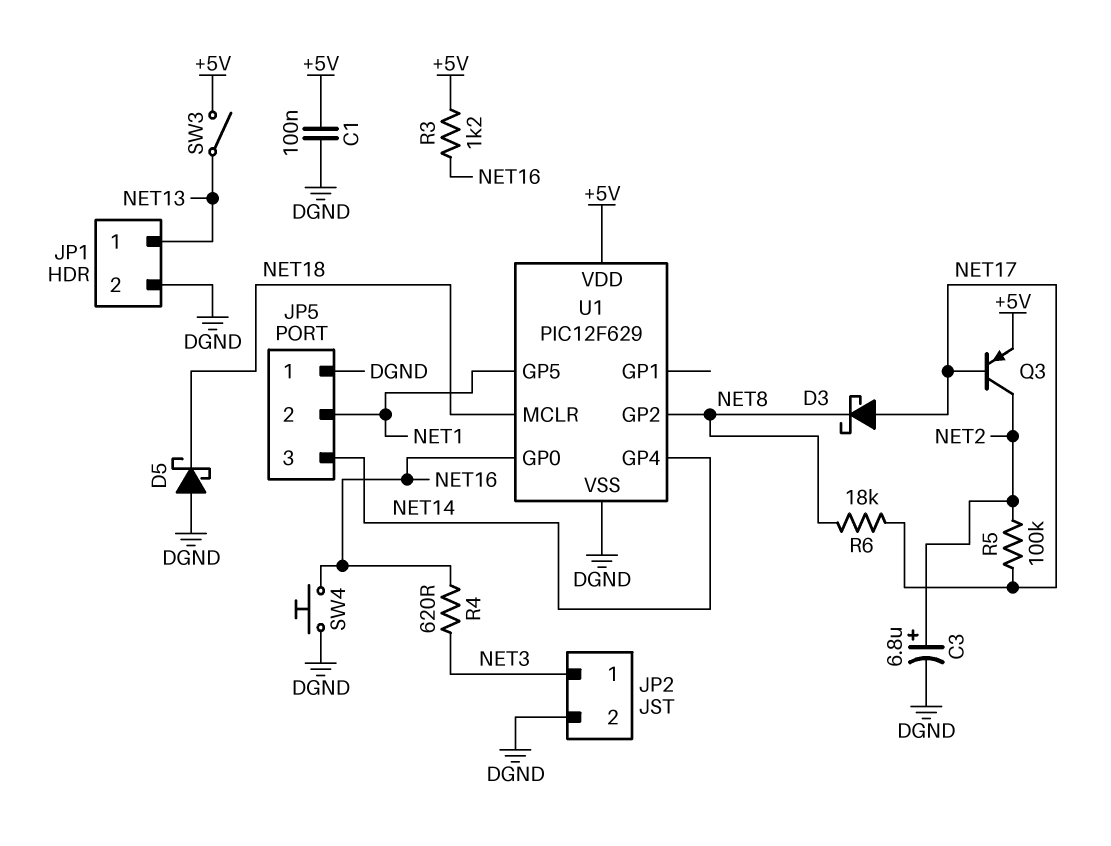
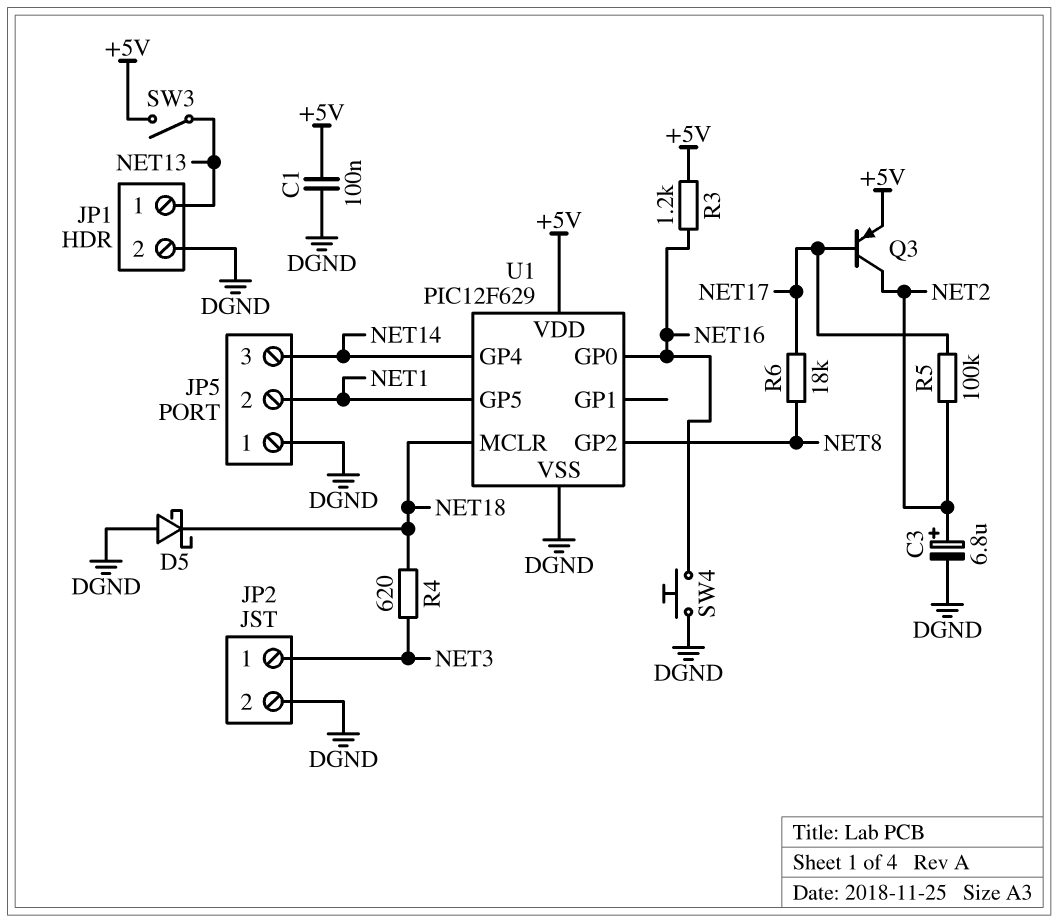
D3: schottky (A NET17, K NET8) -> none
R4: 620 (NET3, NET16) -> 620 (NET3, NET18)

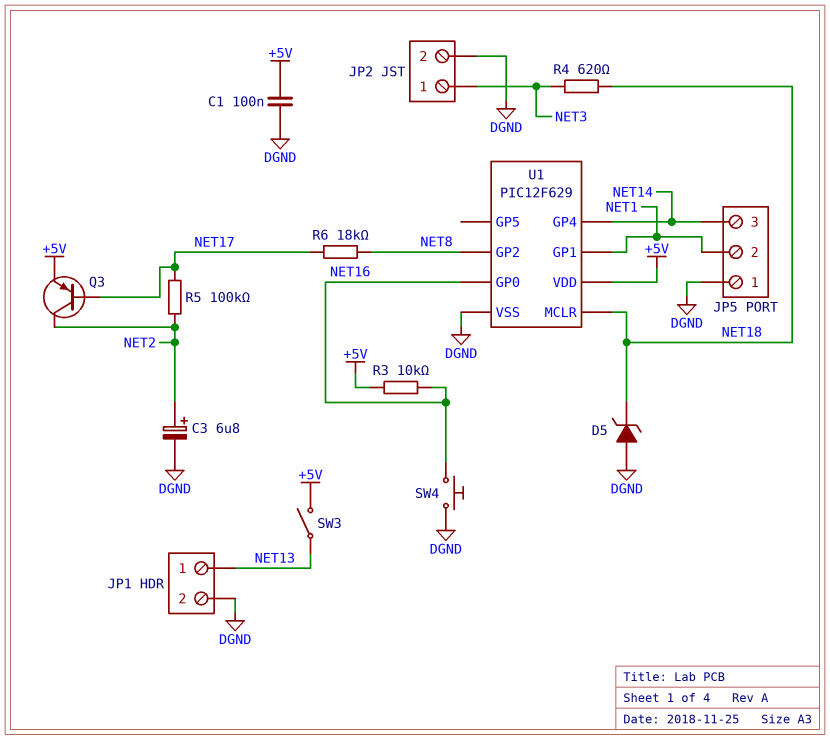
D5: schottky (A DGND, K NET18) -> zener (A DGND, K NET18)
R3: 1.2k (+5V, NET16) -> 10k (+5V, NET16)
U1 pin GP1: none -> NET1
U1 pin GP5: NET1 -> none

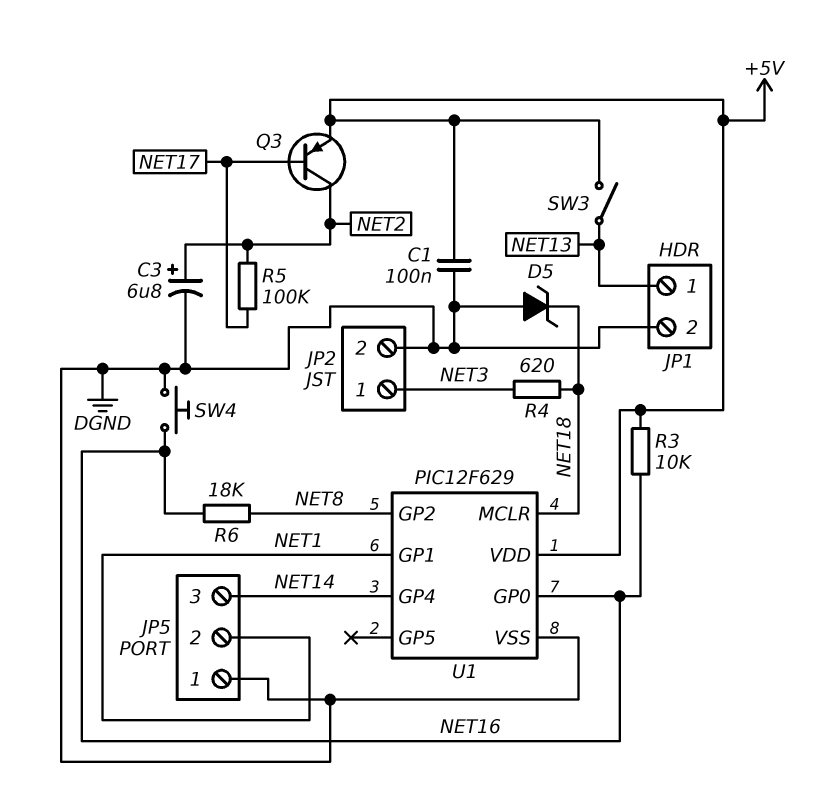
R6: 18k (NET8, NET17) -> 18k (NET8, NET16)

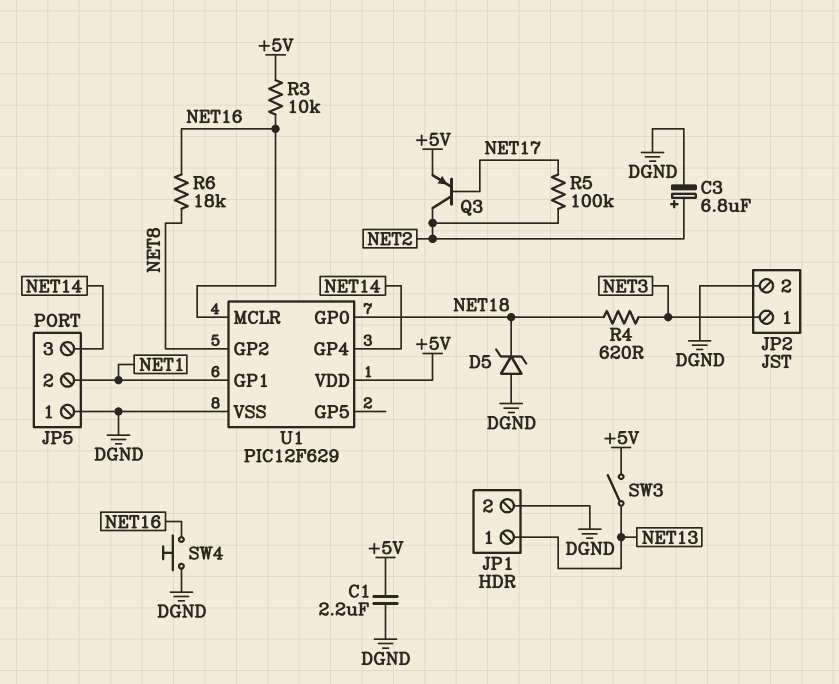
C1: 100nF (+5V, DGND) -> 2.2uF (+5V, DGND)
U1 pin GP0: NET16 -> NET18
U1 pin MCLR: NET18 -> NET16

